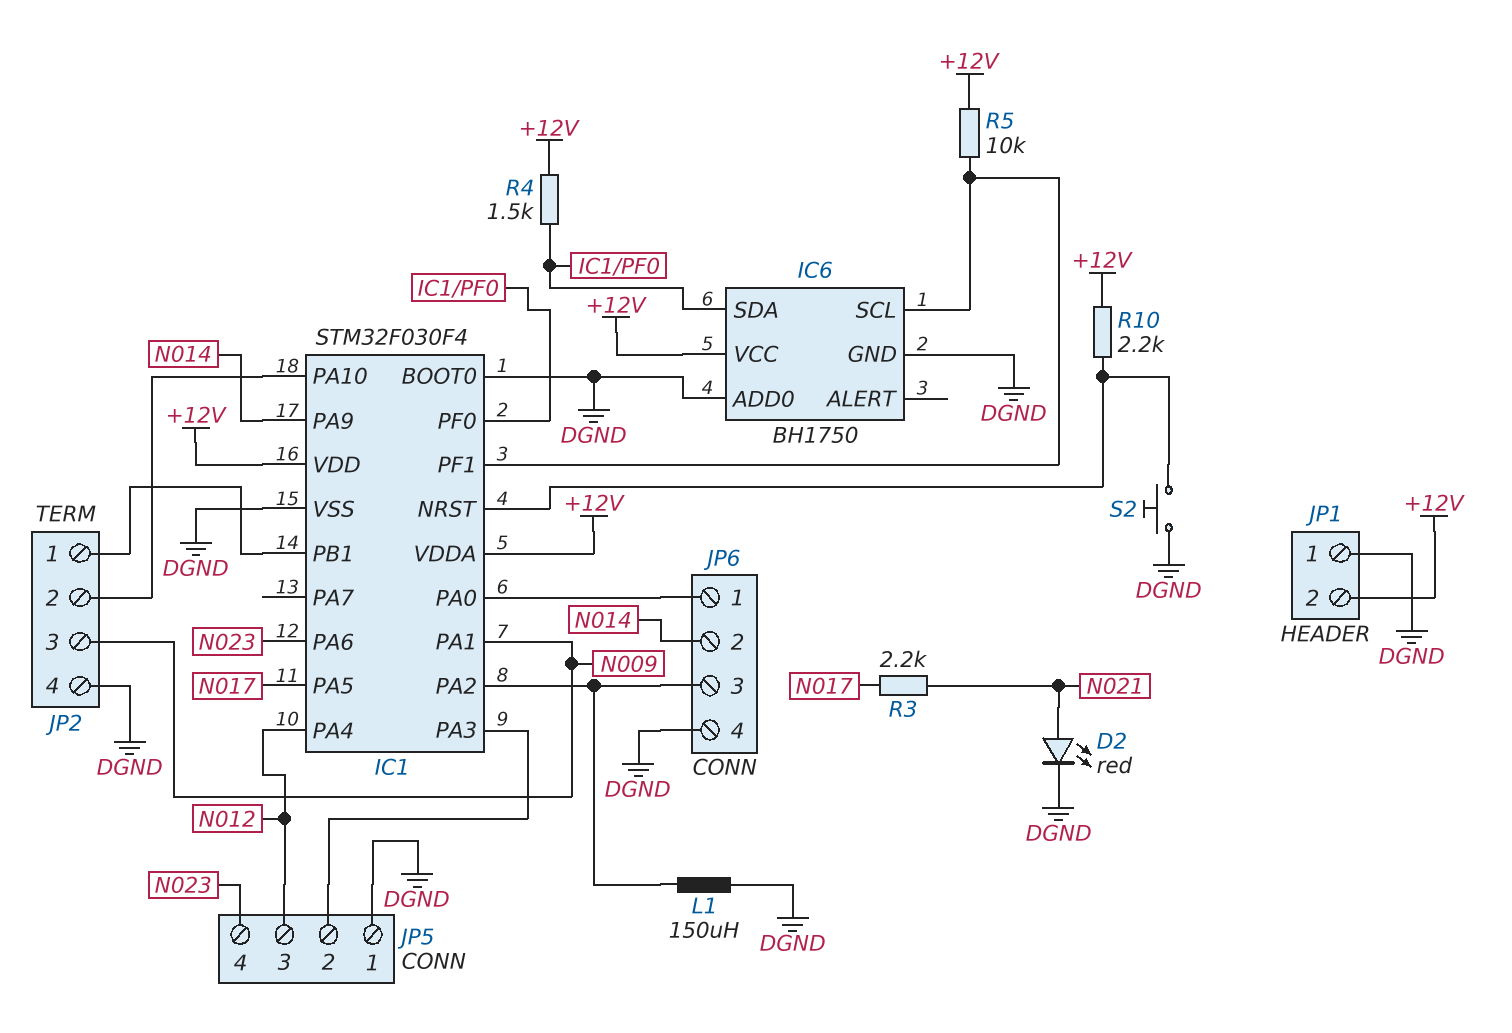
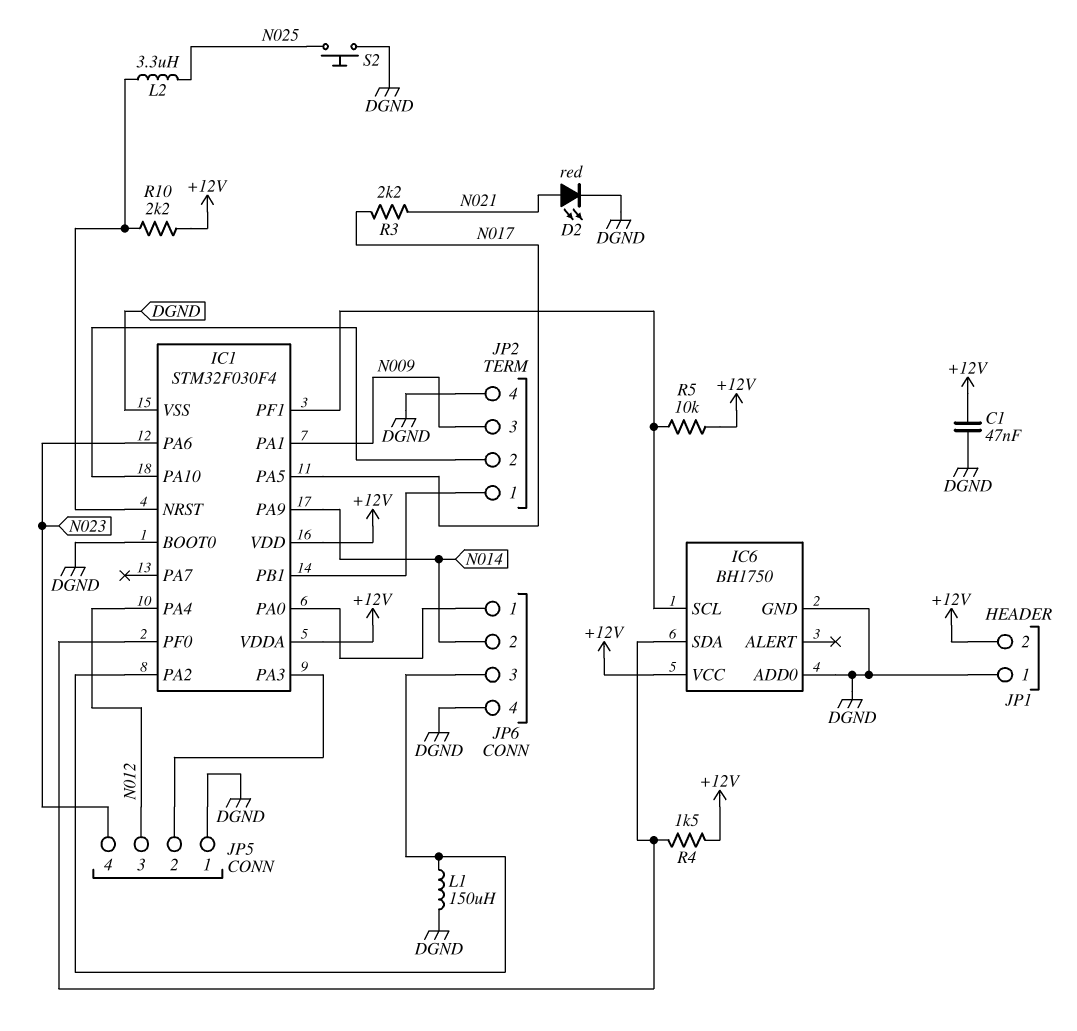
C1: none -> 47nF (+12V, DGND)
L2: none -> 3.3uH (IC1/NRST, N025)
S2: button (DGND, IC1/NRST) -> button (DGND, N025)

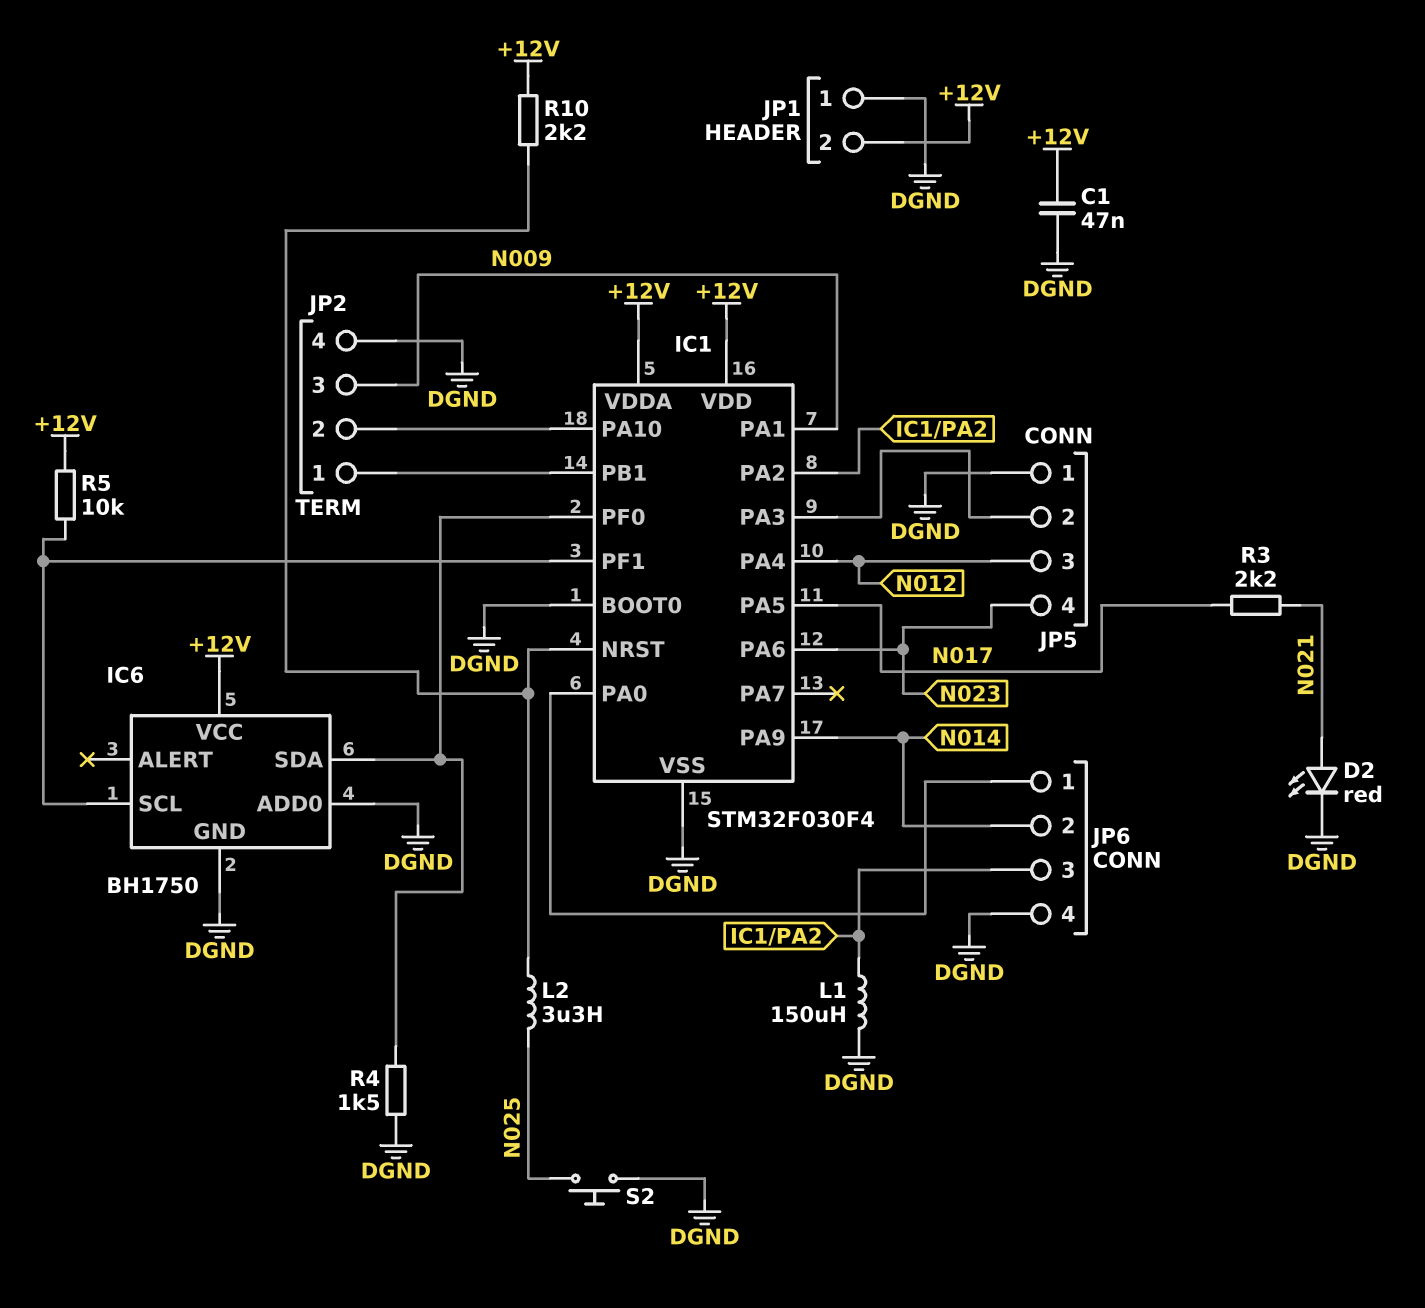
R4: 1.5k (+12V, IC1/PF0) -> 1.5k (DGND, IC1/PF0)

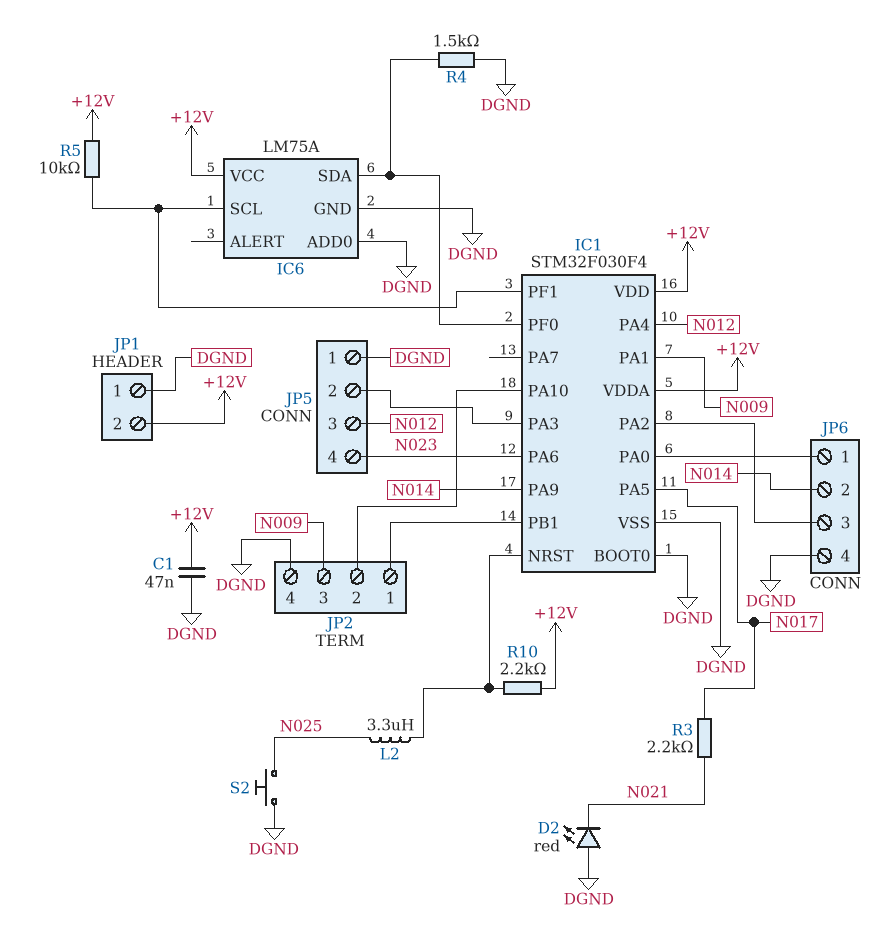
D2: LED red (A N021, K DGND) -> LED red (A DGND, K N021)
IC6: BH1750 -> LM75A
L1: 150uH (DGND, IC1/PA2) -> none

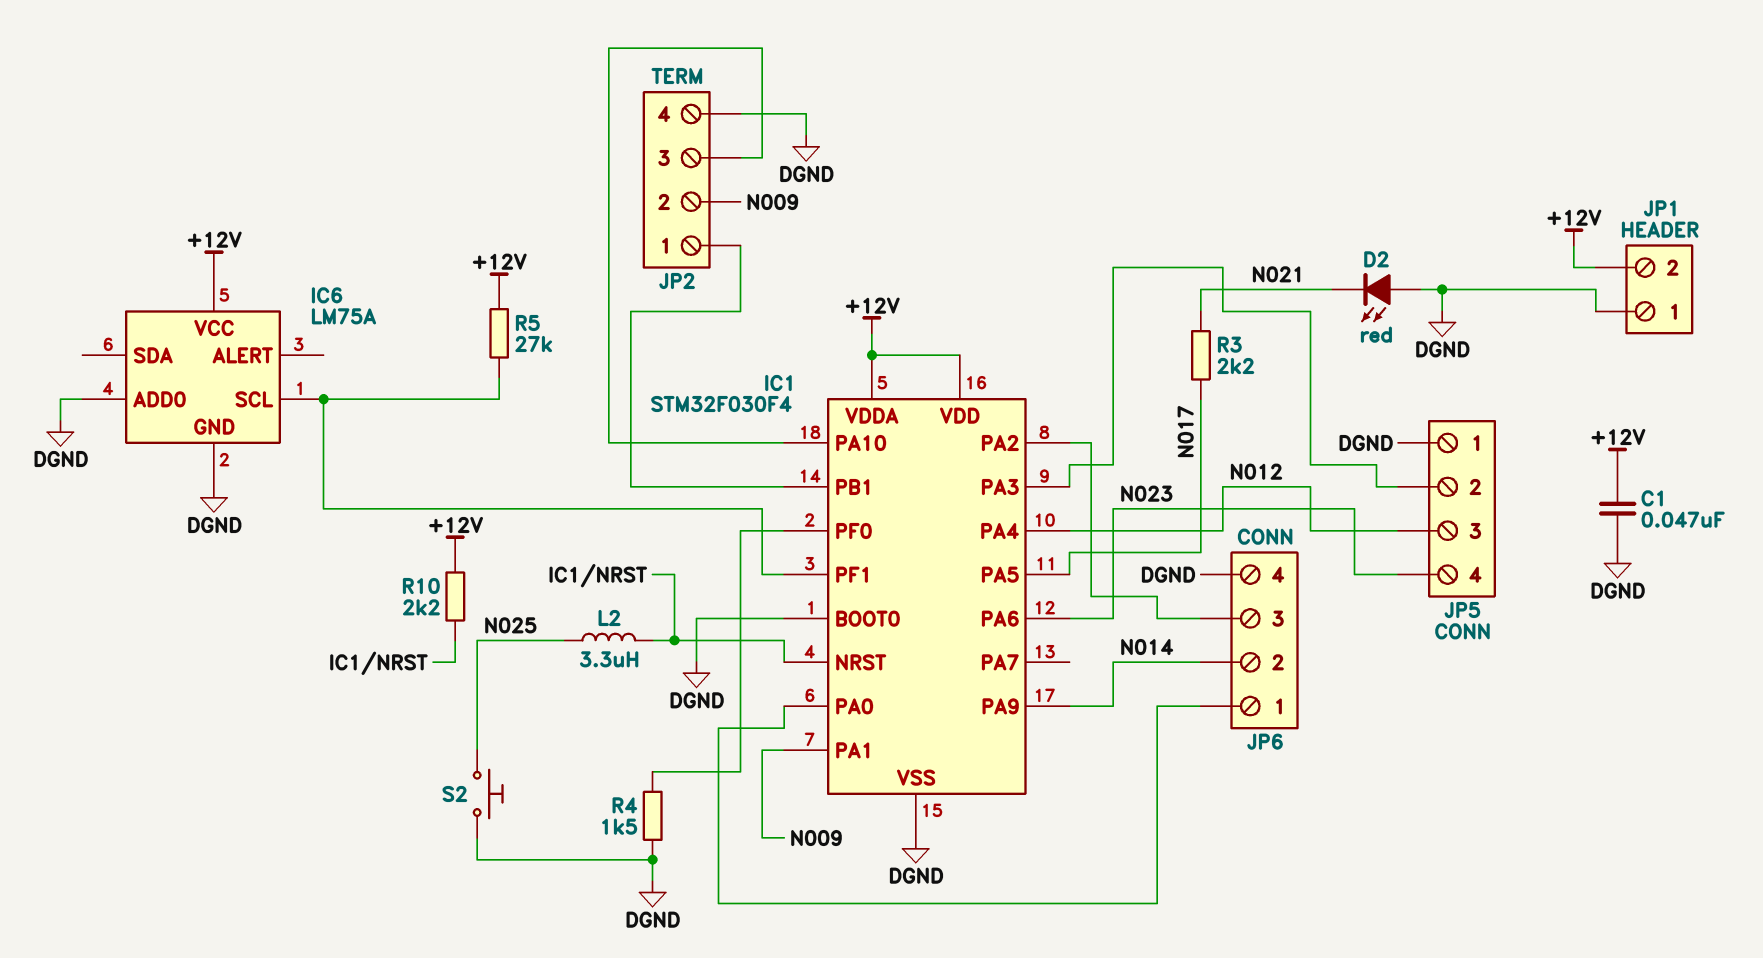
IC6 pin SDA: IC1/PF0 -> none
JP2 pin 2: IC1/PA10 -> N009
JP2 pin 3: N009 -> IC1/PA10
R5: 10k (+12V, IC1/PF1) -> 27k (+12V, IC1/PF1)

